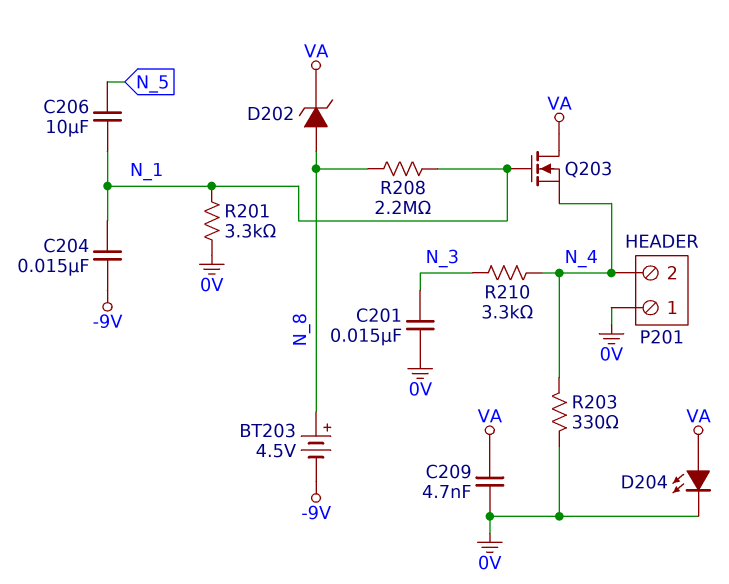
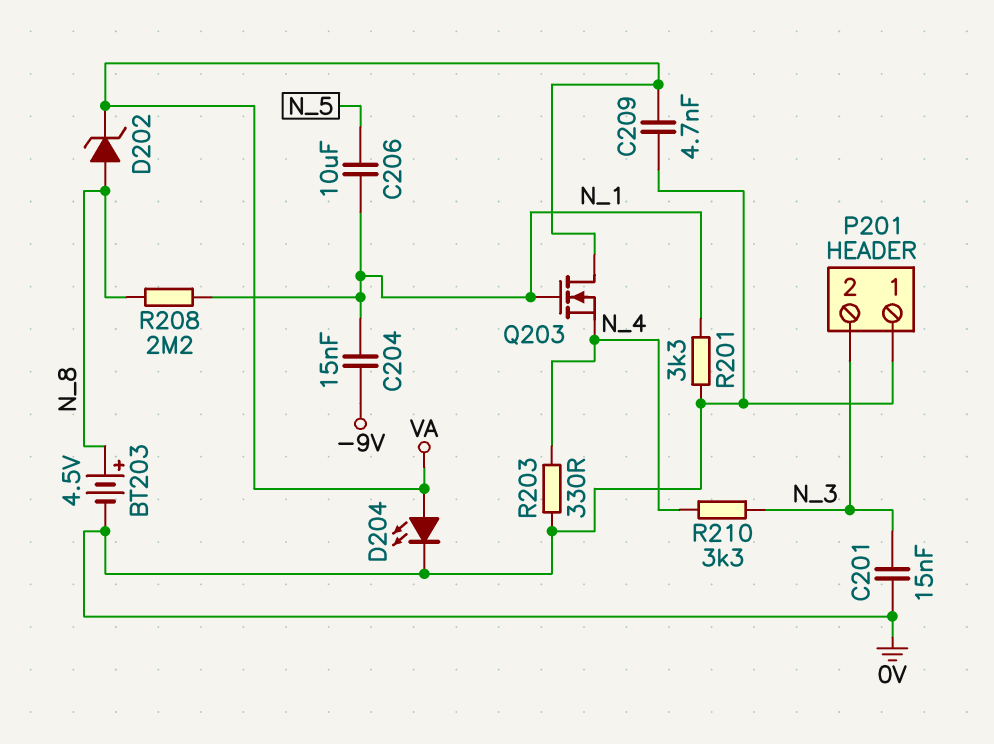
BT203: 4.5V (plus N_8, minus -9V) -> 4.5V (plus N_8, minus 0V)
P201 pin 2: N_4 -> N_3

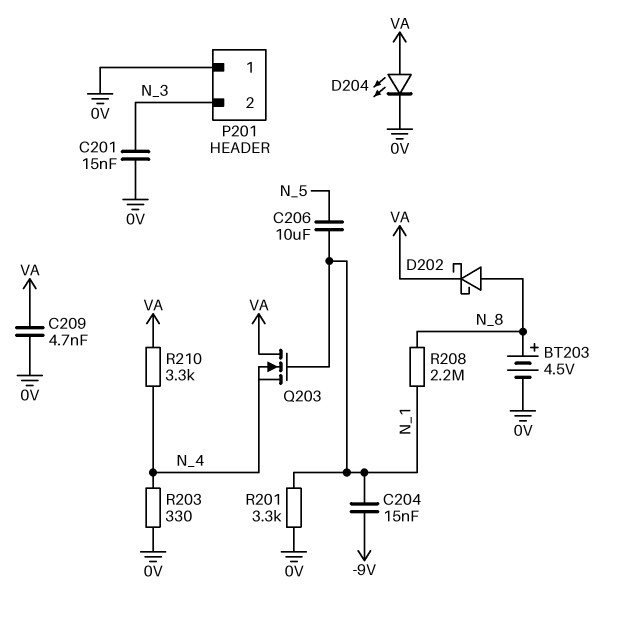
D202: zener (A N_8, K VA) -> schottky (A N_8, K VA)
R210: 3.3k (N_3, N_4) -> 3.3k (N_4, VA)

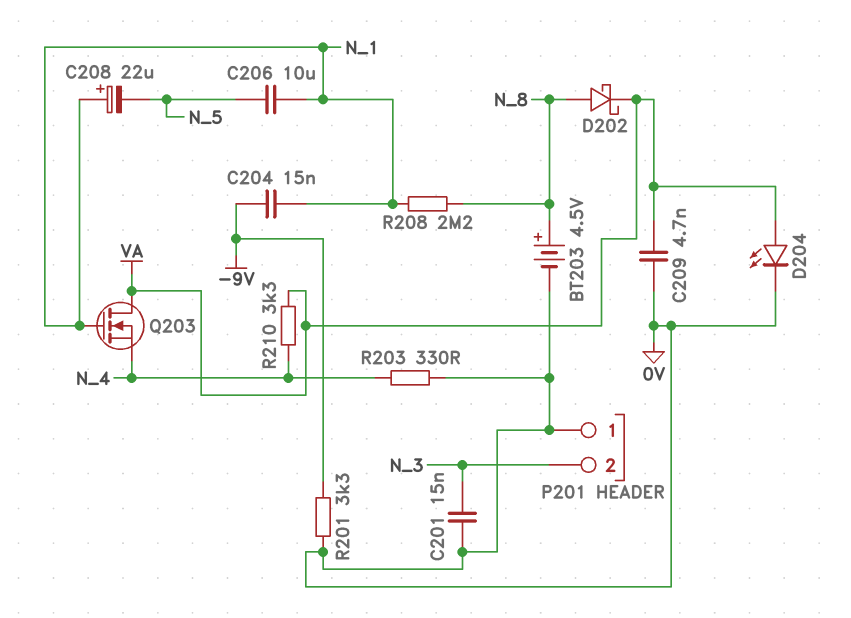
C208: none -> 22uF (plus N_1, minus N_5)
R201: 3.3k (0V, N_1) -> 3.3k (-9V, 0V)

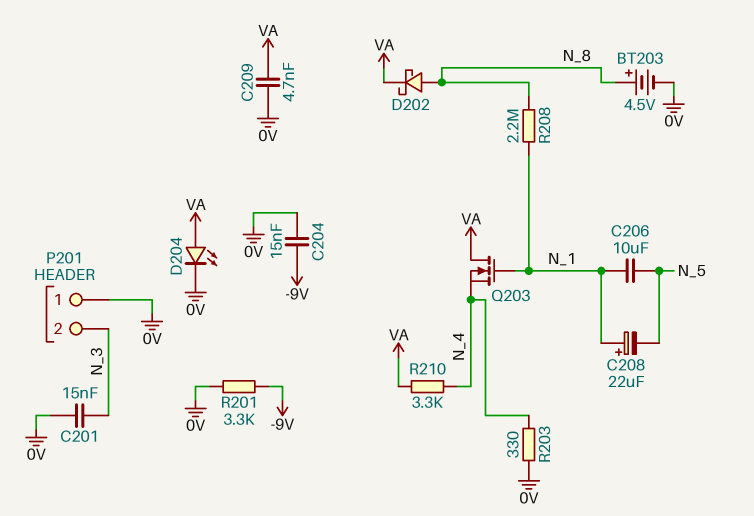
C204: 15nF (-9V, N_1) -> 15nF (-9V, 0V)

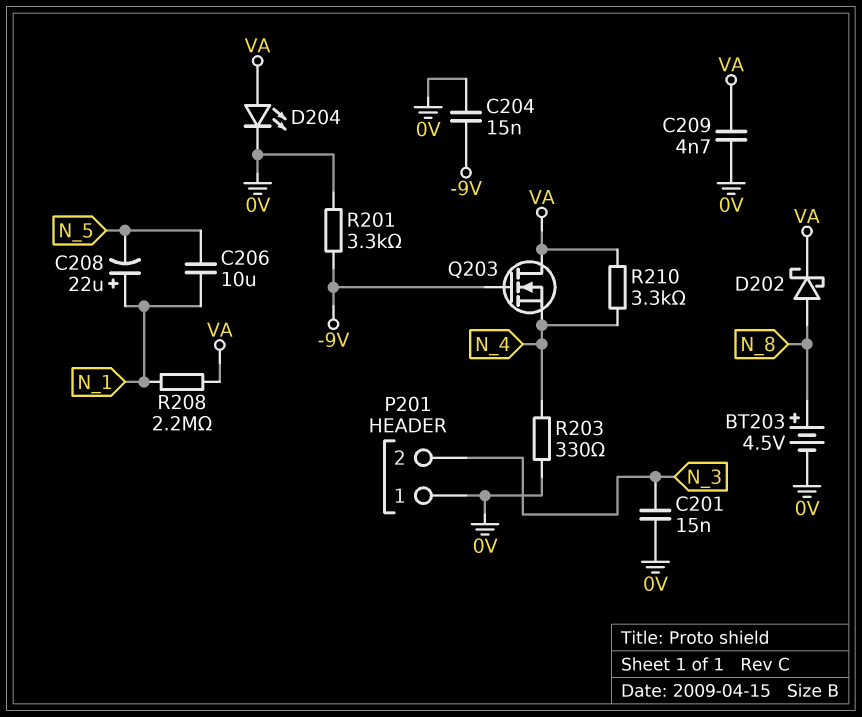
Q203: NMOS (G N_1, D VA, S N_4) -> NMOS (G -9V, D VA, S N_4)
R208: 2.2M (N_1, N_8) -> 2.2M (N_1, VA)

